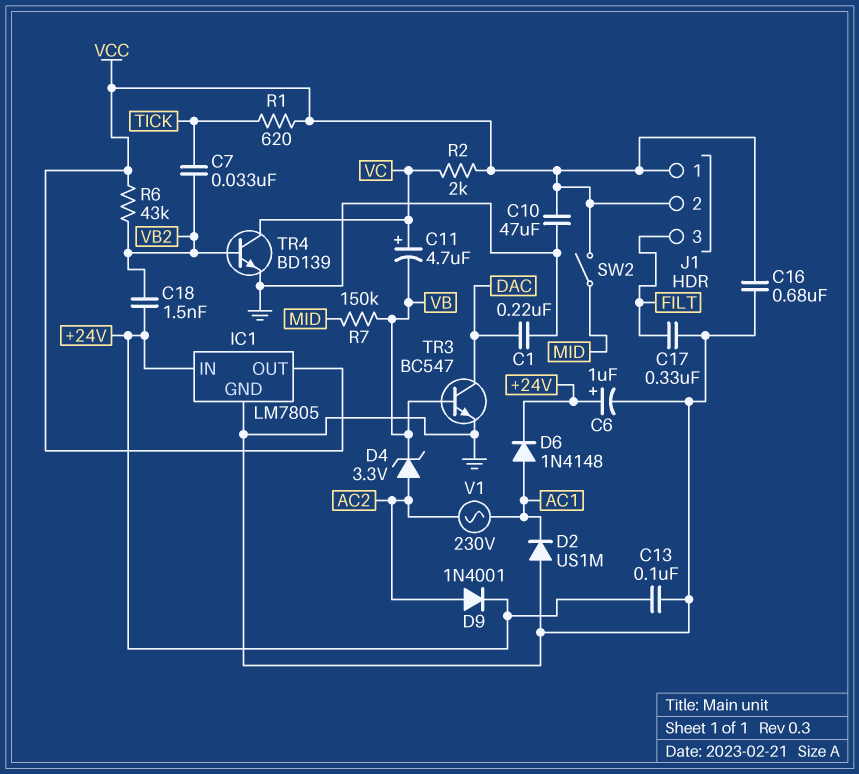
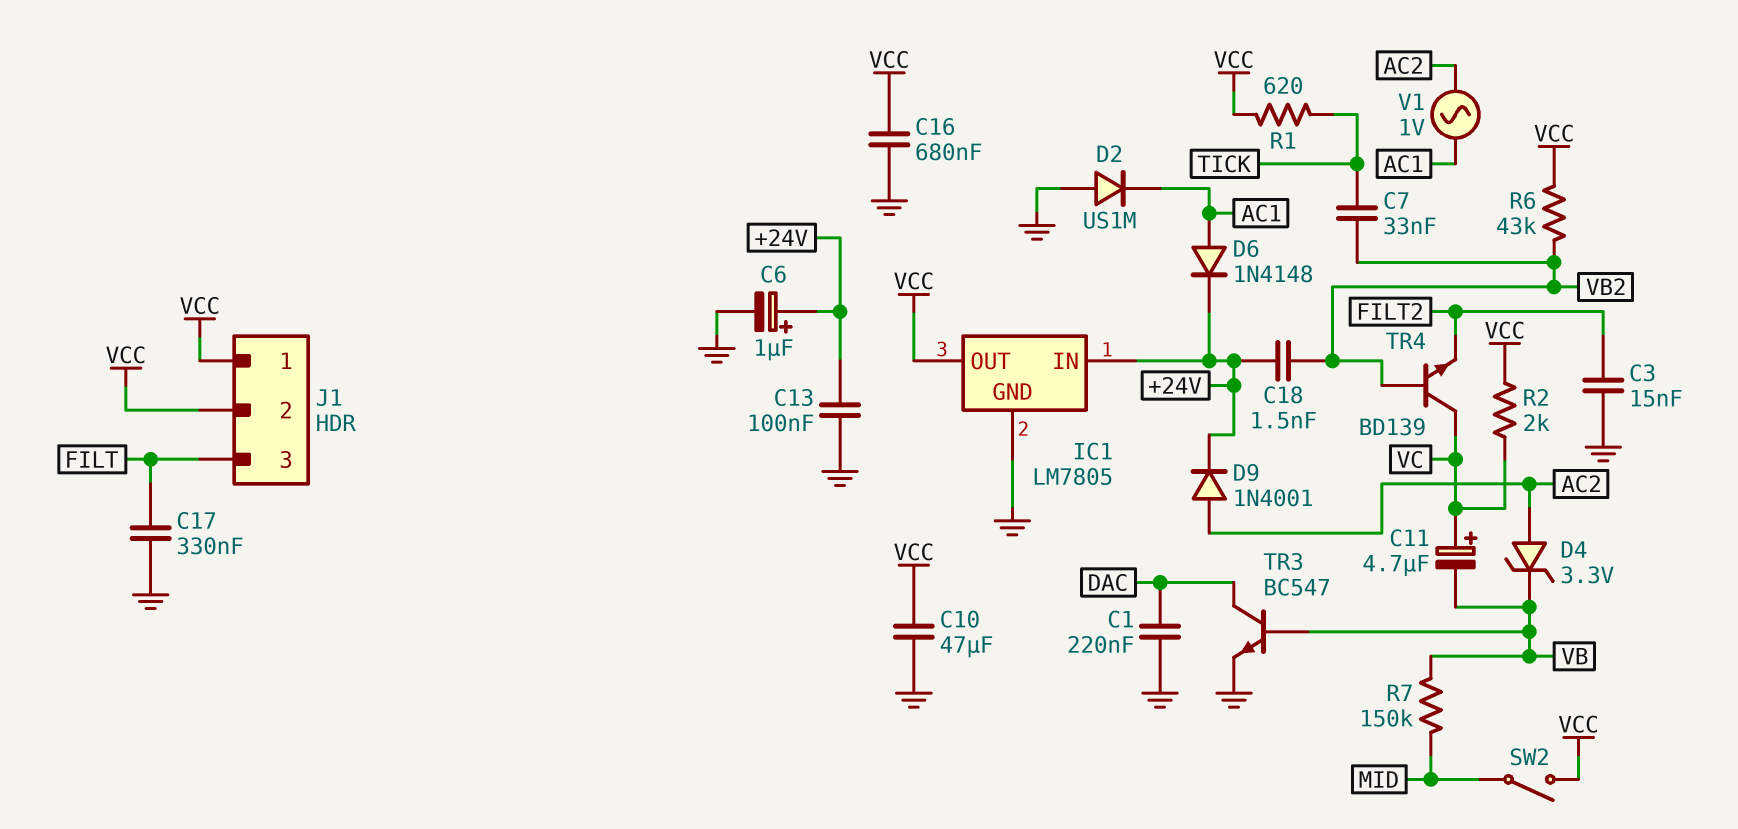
C3: none -> 15nF (FILT2, GND)
TR4: NPN BD139 (B VB2, C VC, E GND) -> NPN BD139 (B VB2, C VC, E FILT2)
V1: AC 230V (AC1, AC2) -> AC 1V (AC1, AC2)

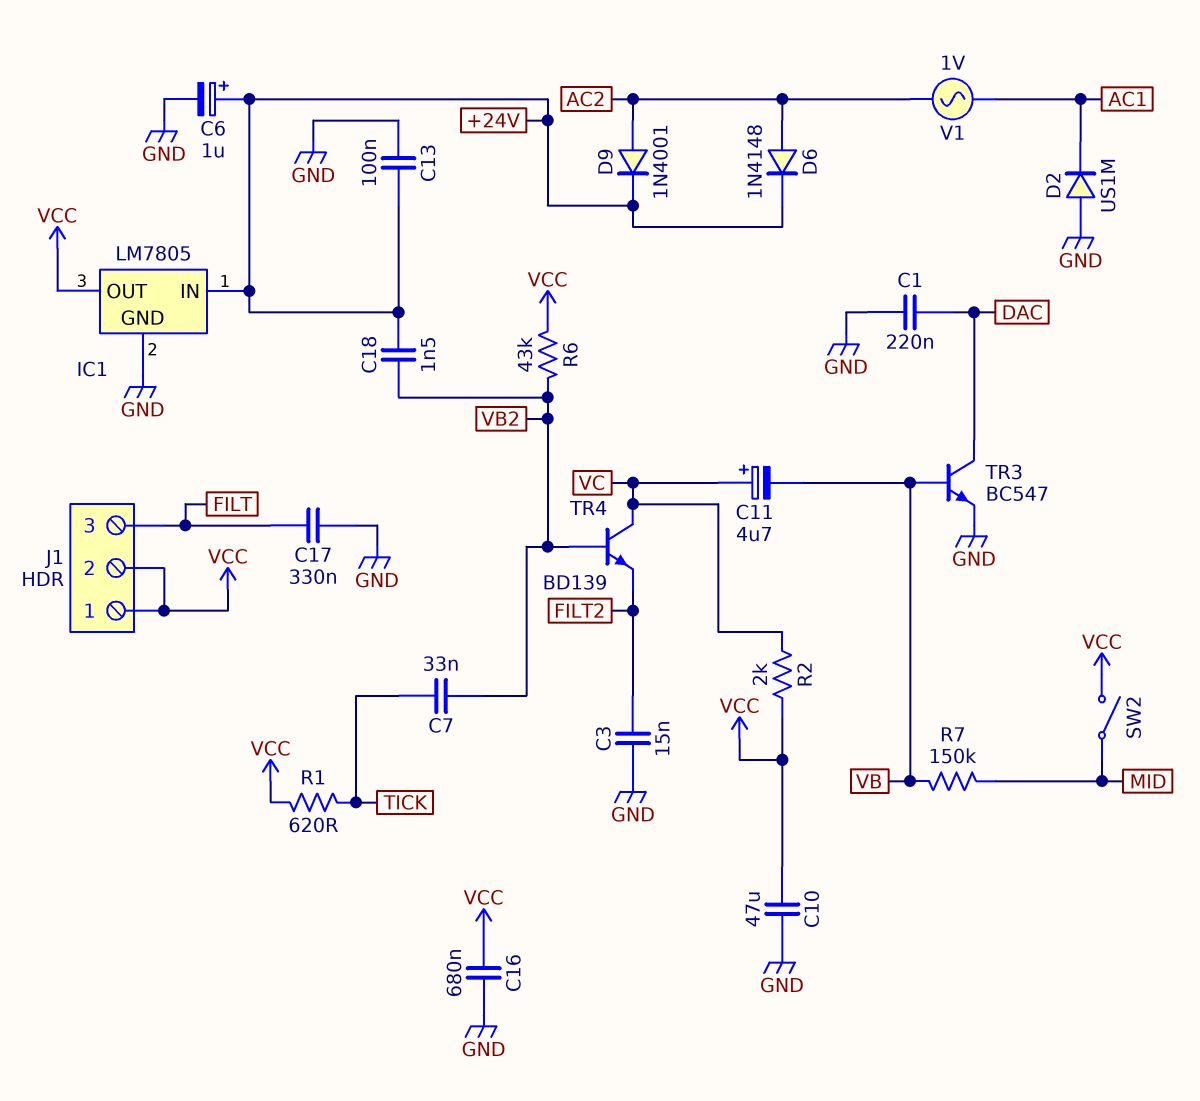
D4: zener 3.3V (A AC2, K VB) -> none
D6: diode 1N4148 (A AC1, K +24V) -> diode 1N4148 (A AC2, K +24V)

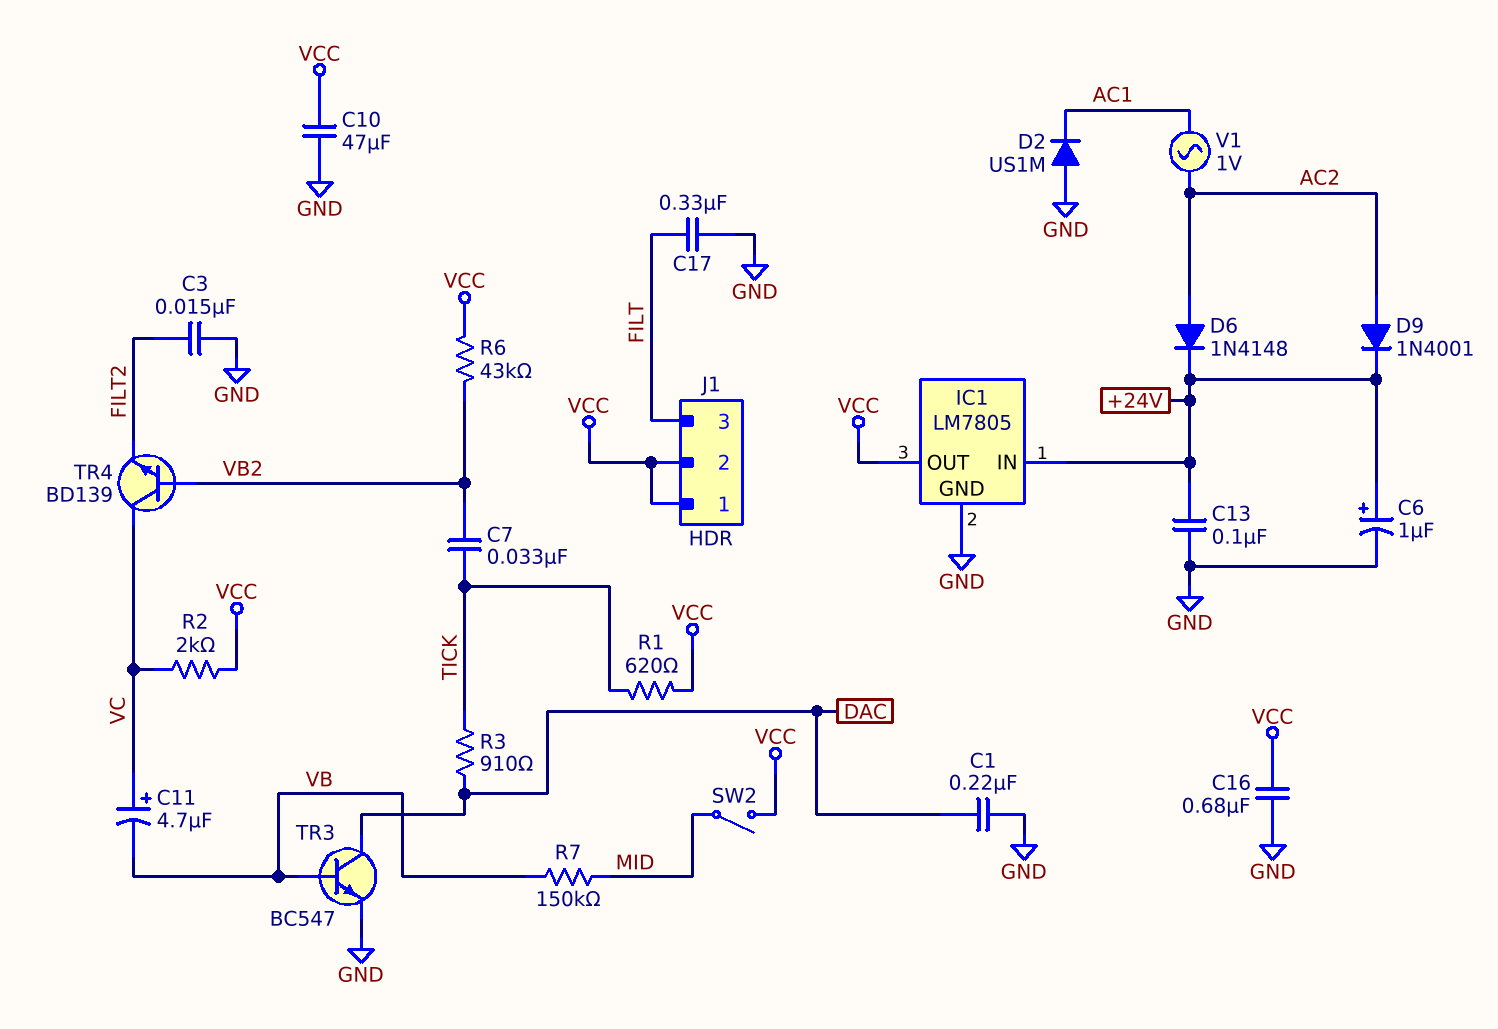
C18: 1.5nF (+24V, VB2) -> none
R3: none -> 910 (DAC, TICK)

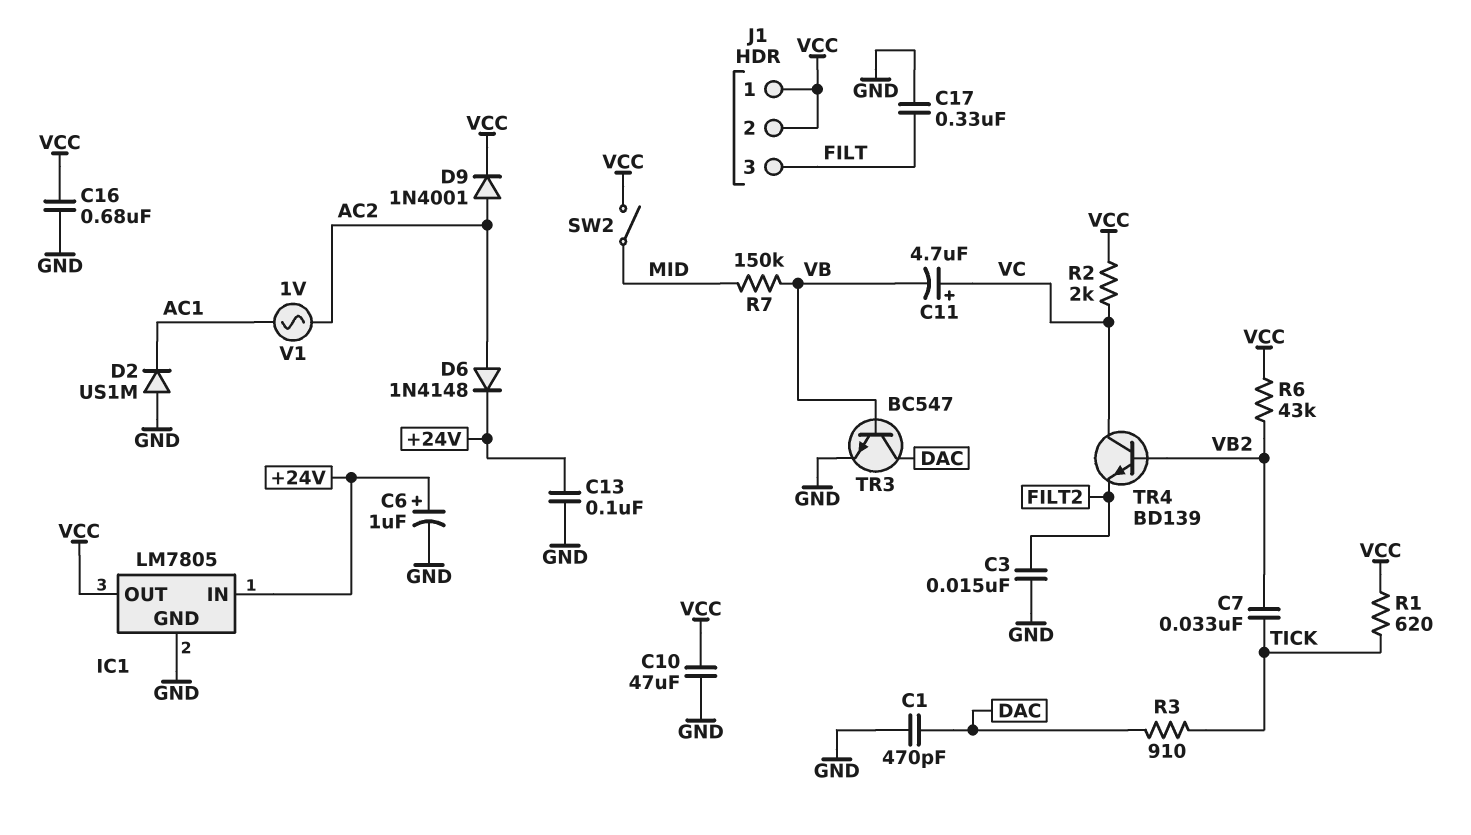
C1: 220nF (DAC, GND) -> 470pF (DAC, GND)
D9: diode 1N4001 (A AC2, K +24V) -> diode 1N4001 (A AC2, K VCC)

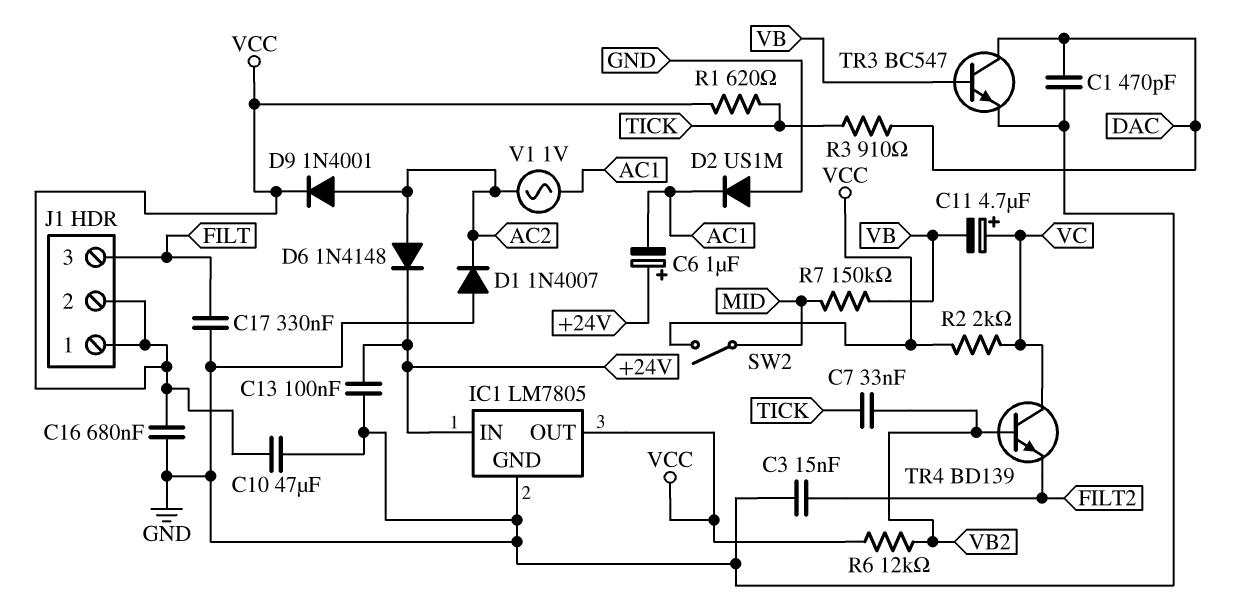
C6: 1uF (plus +24V, minus GND) -> 1uF (plus +24V, minus AC1)
D1: none -> diode 1N4007 (A GND, K AC2)
R6: 43k (VB2, VCC) -> 12k (VB2, VCC)

